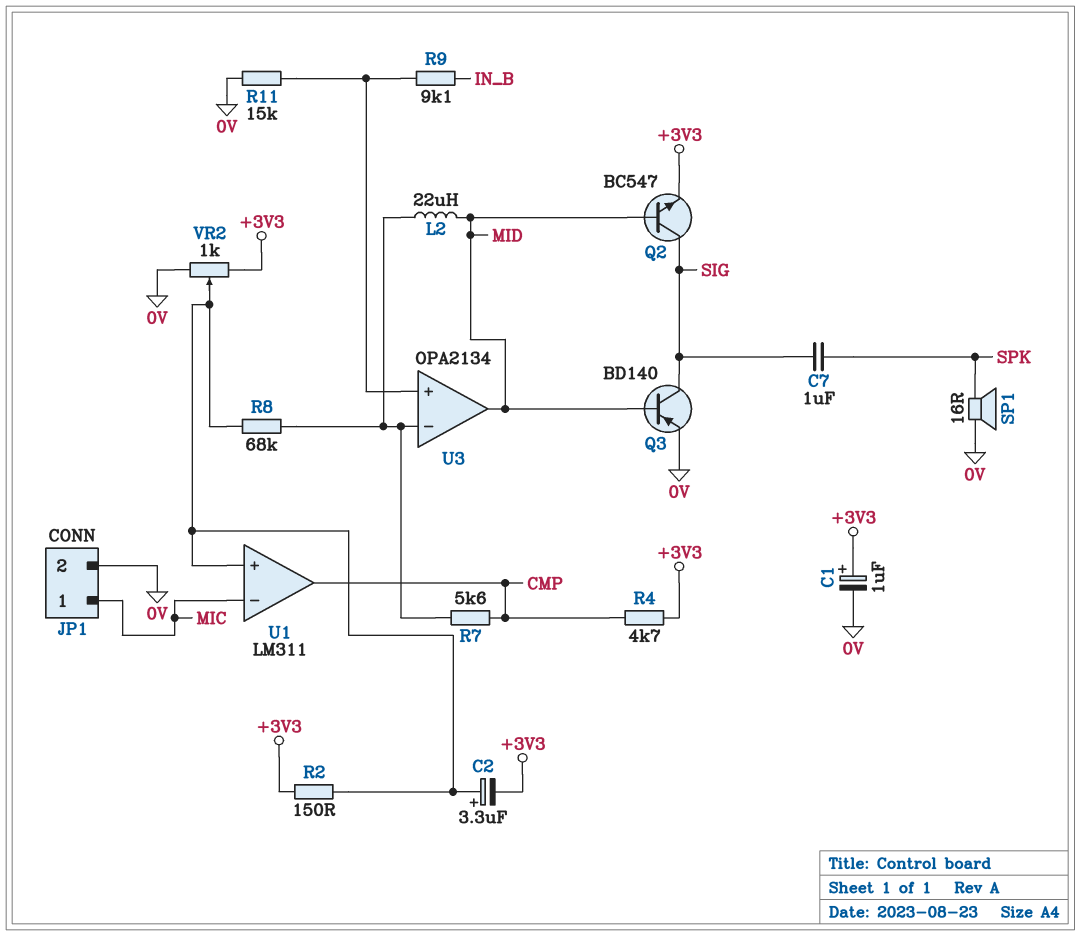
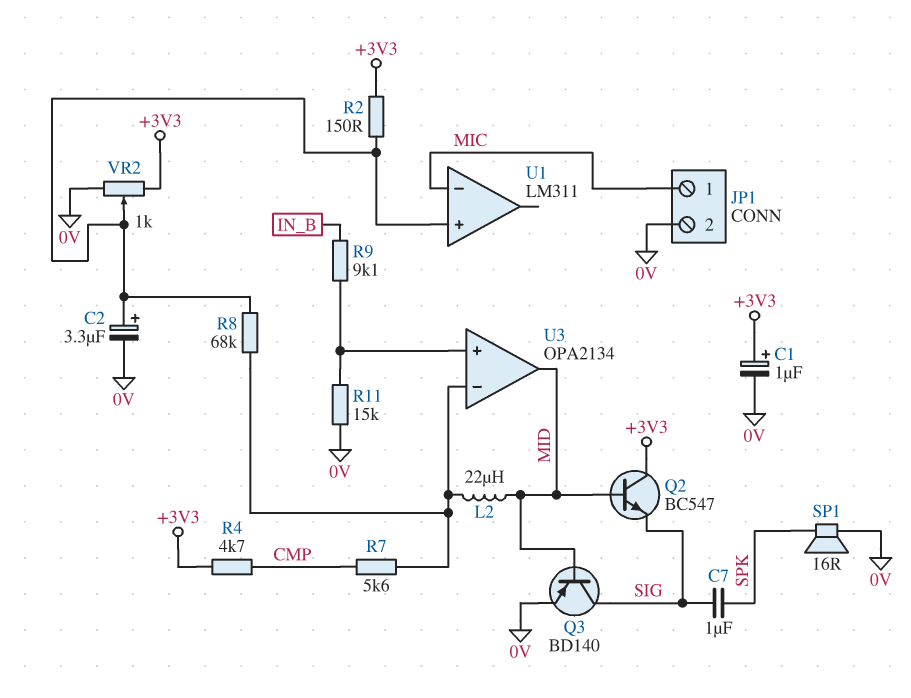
C2: 3.3uF (plus U1/in+, minus +3V3) -> 3.3uF (plus U1/in+, minus 0V)
Q2: NPN BC547 (B MID, C SIG, E +3V3) -> NPN BC547 (B MID, C +3V3, E SIG)
U1 pin out: CMP -> none

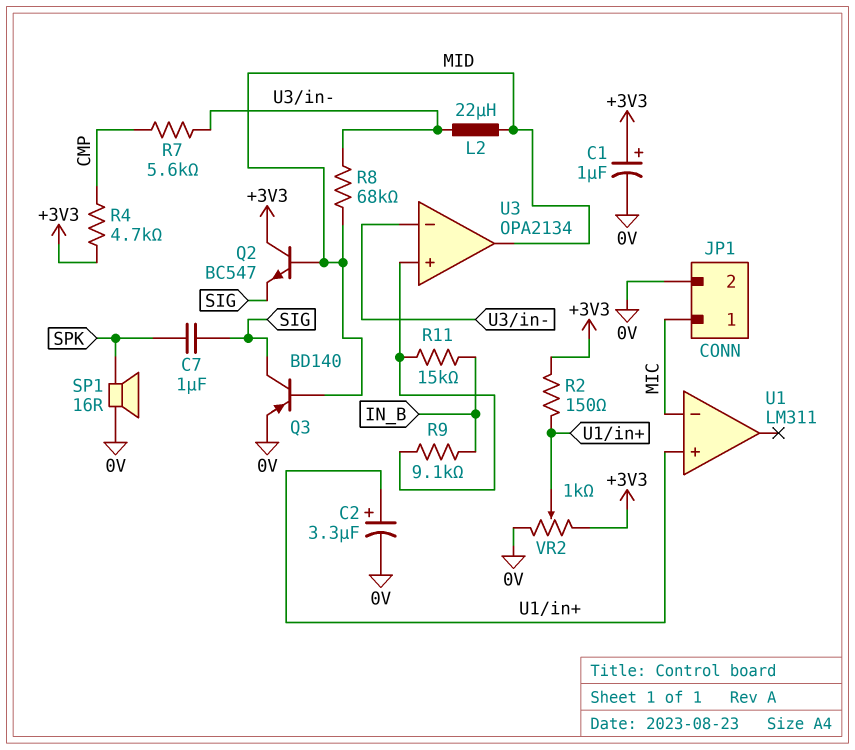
R8: 68k (U1/in+, U3/in-) -> 68k (MID, U3/in-)
R11: 15k (0V, U3/in+) -> 15k (IN_B, U3/in+)

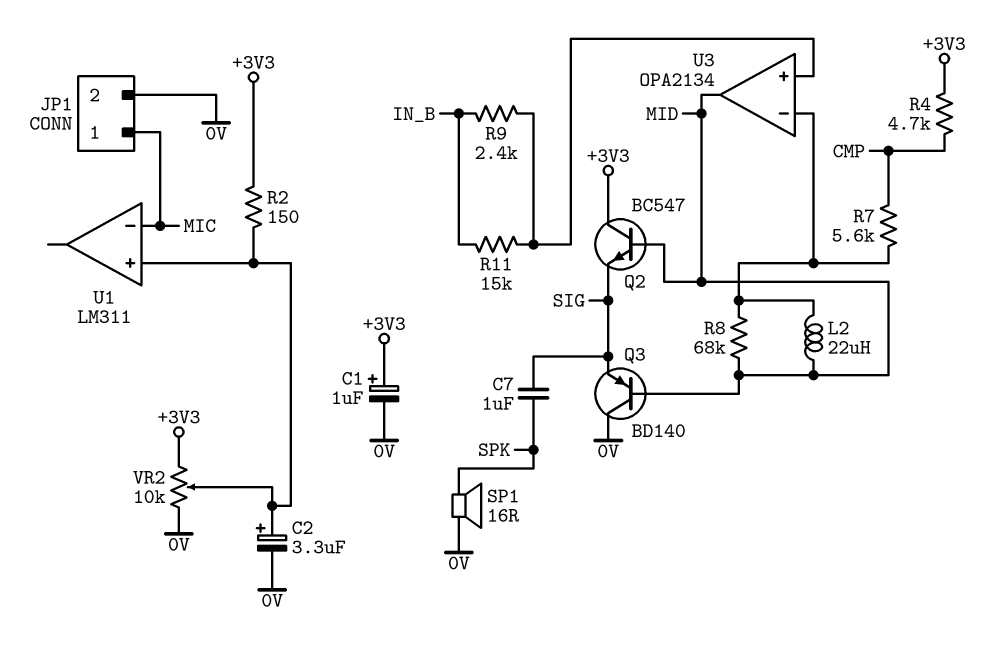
Q3: PNP BD140 (B MID, C SIG, E 0V) -> PNP BD140 (B MID, C 0V, E SIG)
R9: 9.1k (IN_B, U3/in+) -> 2.4k (IN_B, U3/in+)
VR2: 1k (+3V3, 0V, wiper U1/in+) -> 10k (+3V3, 0V, wiper U1/in+)

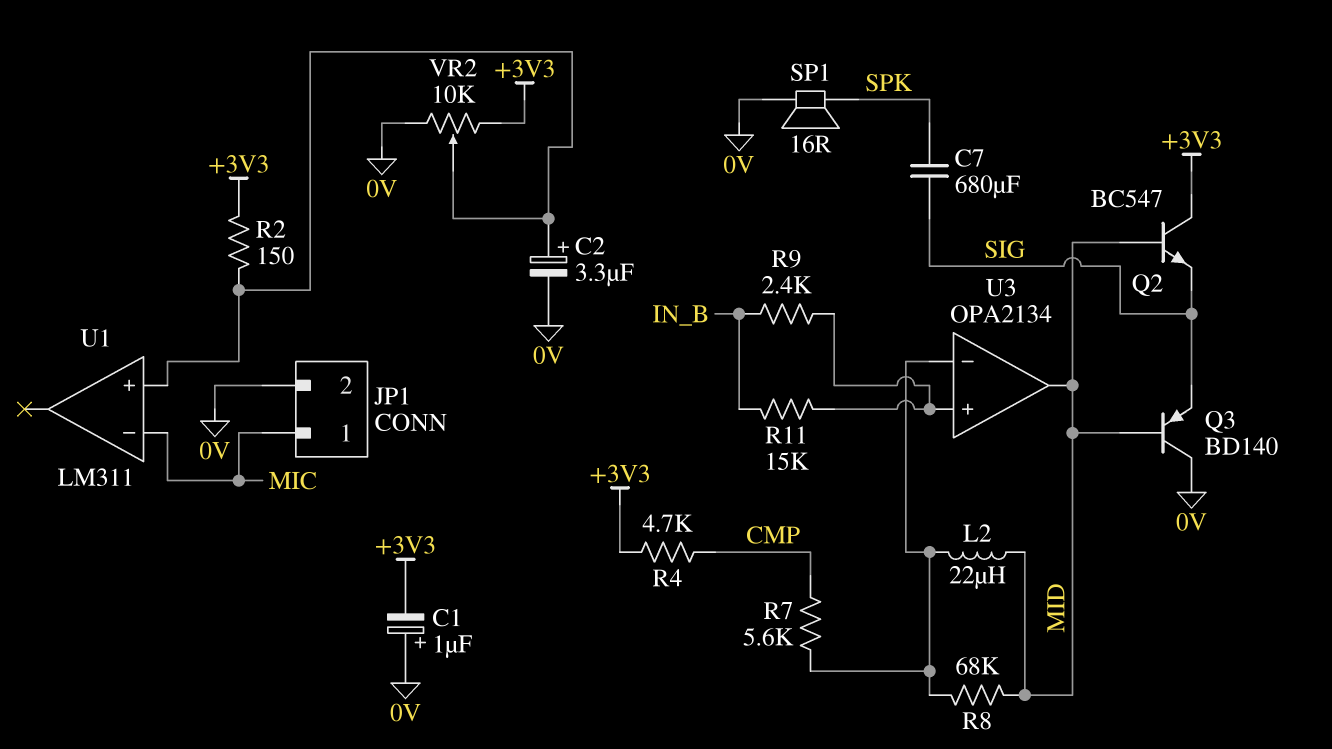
C1: 1uF (plus +3V3, minus 0V) -> 1uF (plus 0V, minus +3V3)
C7: 1uF (SIG, SPK) -> 680uF (SIG, SPK)

